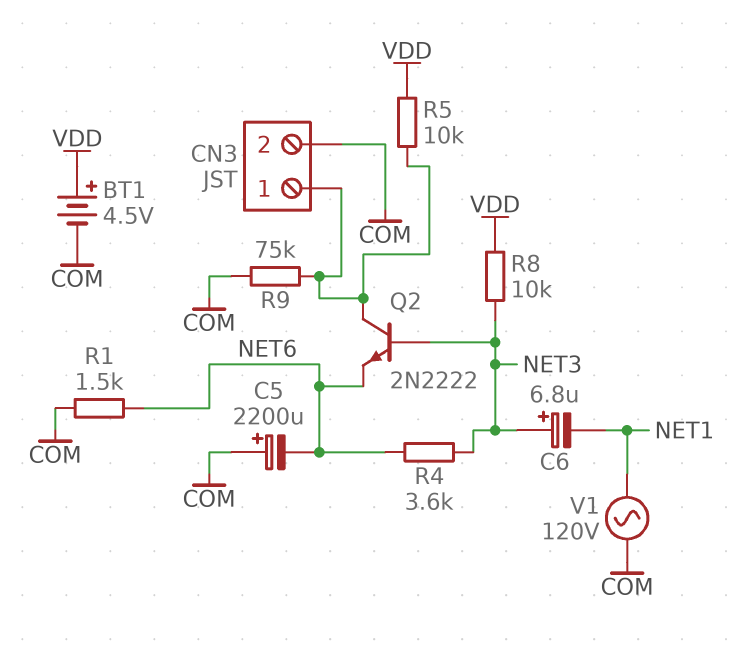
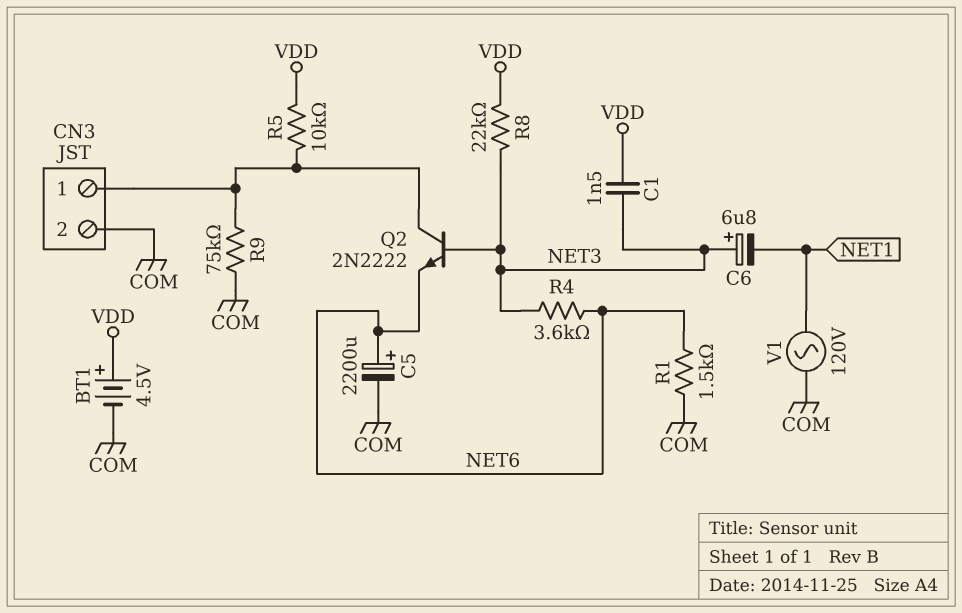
C1: none -> 1.5nF (NET3, VDD)
C5: 2200uF (plus COM, minus NET6) -> 2200uF (plus NET6, minus COM)
R8: 10k (NET3, VDD) -> 22k (NET3, VDD)

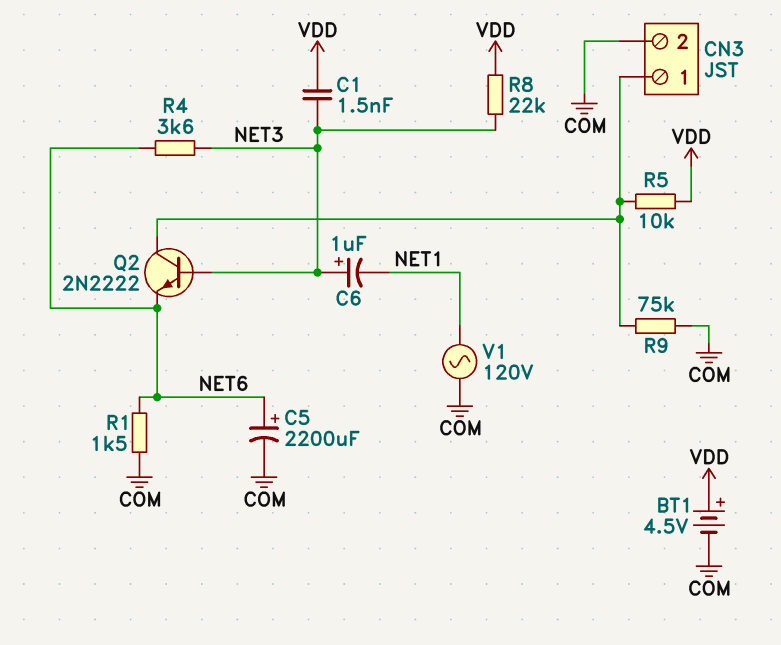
C6: 6.8uF (plus NET3, minus NET1) -> 1uF (plus NET3, minus NET1)

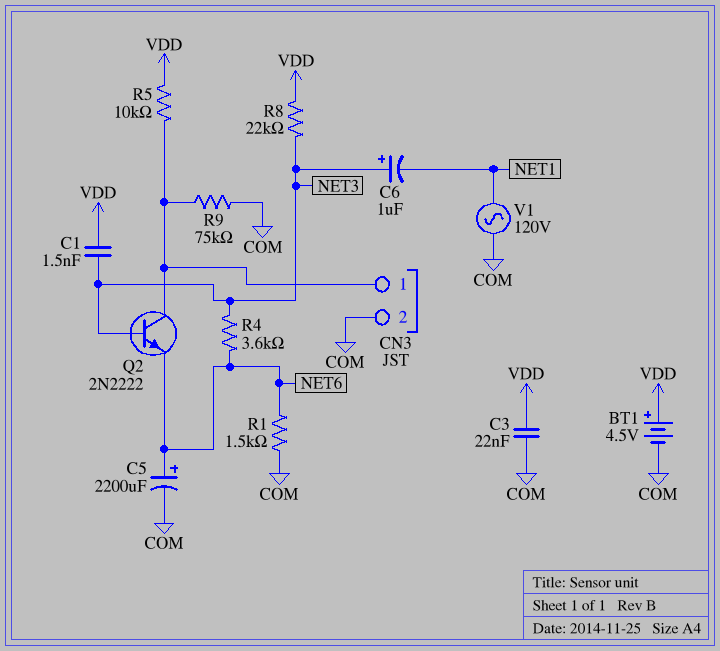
C3: none -> 22nF (COM, VDD)

